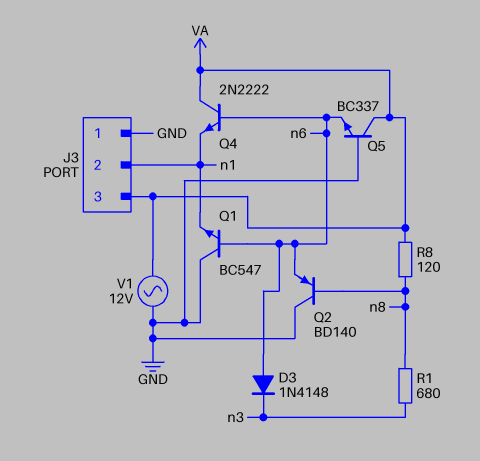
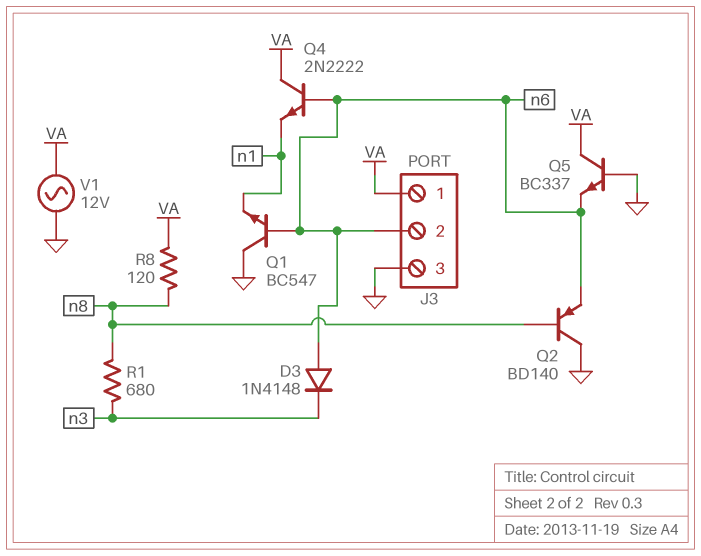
J3 pin 1: GND -> VA
J3 pin 2: n1 -> n6
J3 pin 3: VA -> GND

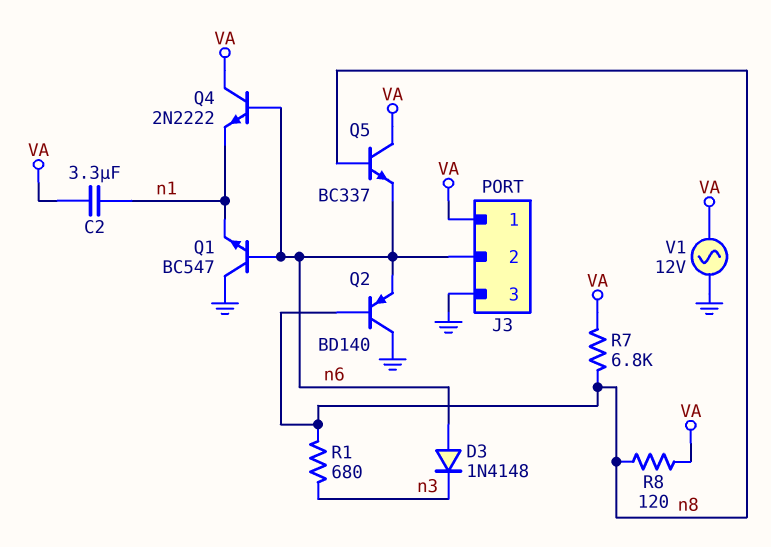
C2: none -> 3.3uF (VA, n1)
Q5: NPN BC337 (B GND, C VA, E n6) -> NPN BC337 (B n8, C VA, E n6)
R7: none -> 6.8k (VA, n8)

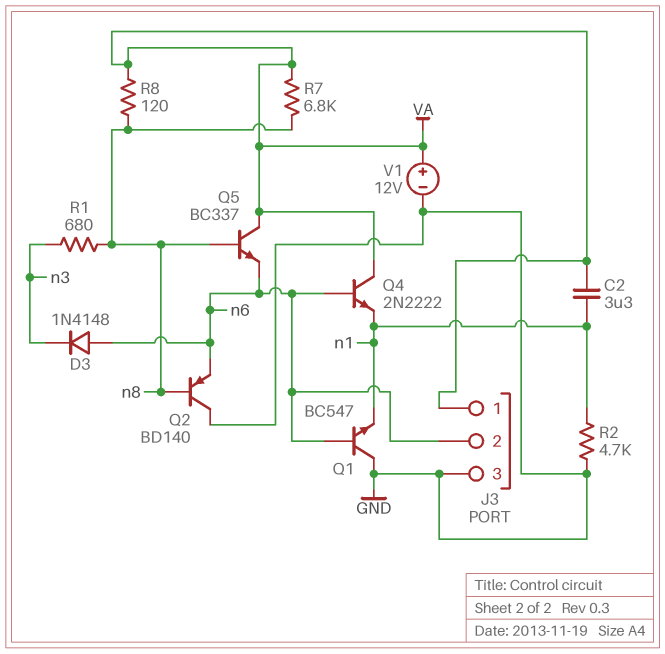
R2: none -> 4.7k (GND, n1)
V1: AC 12V (GND, VA) -> 12V (plus VA, minus GND)

